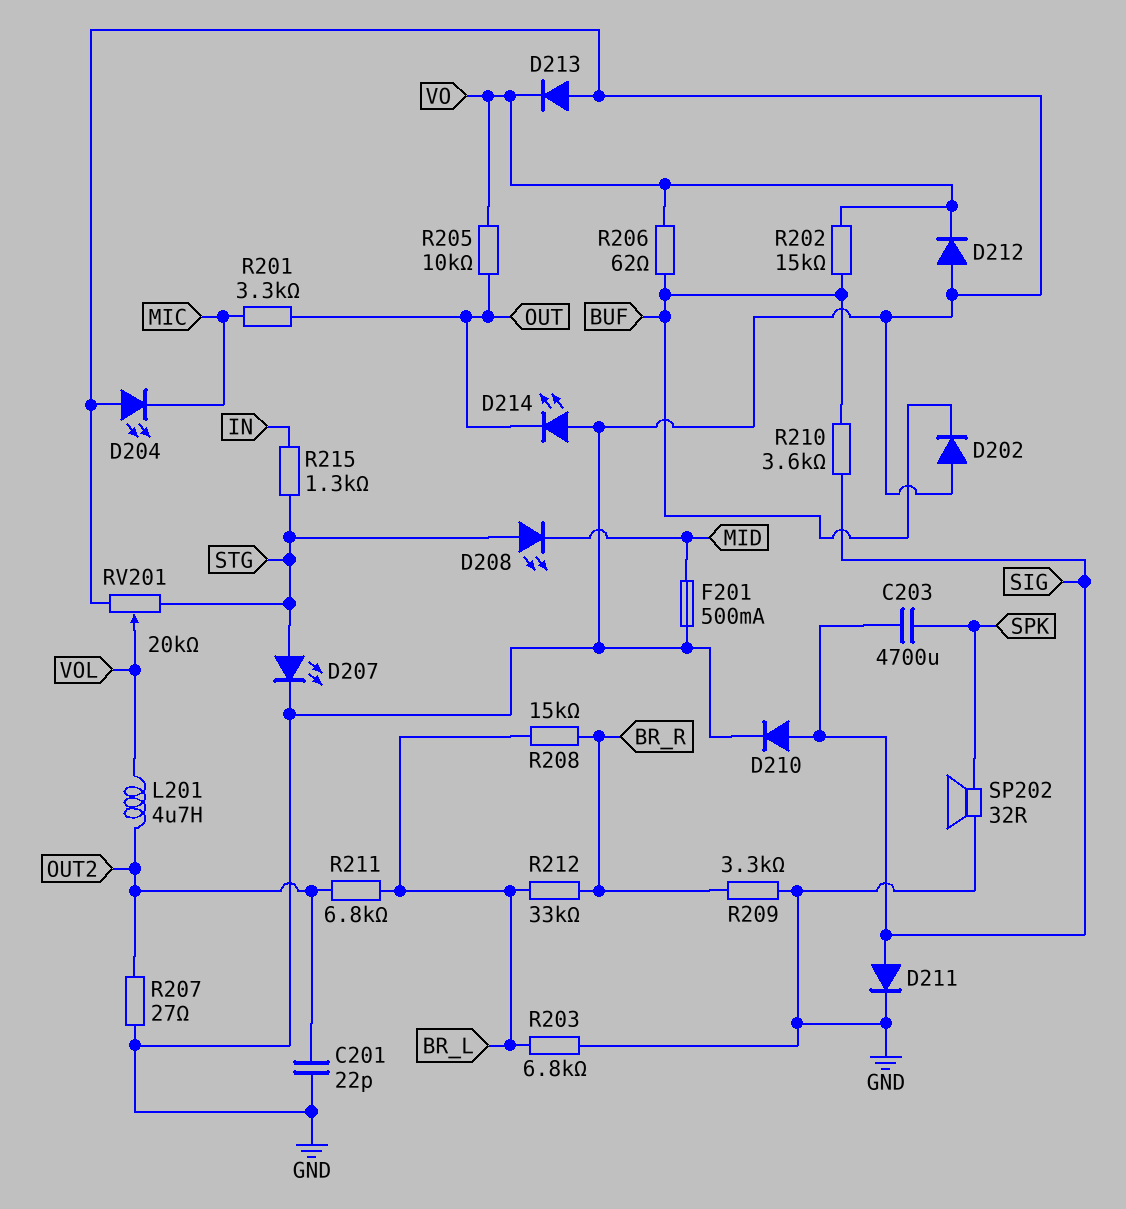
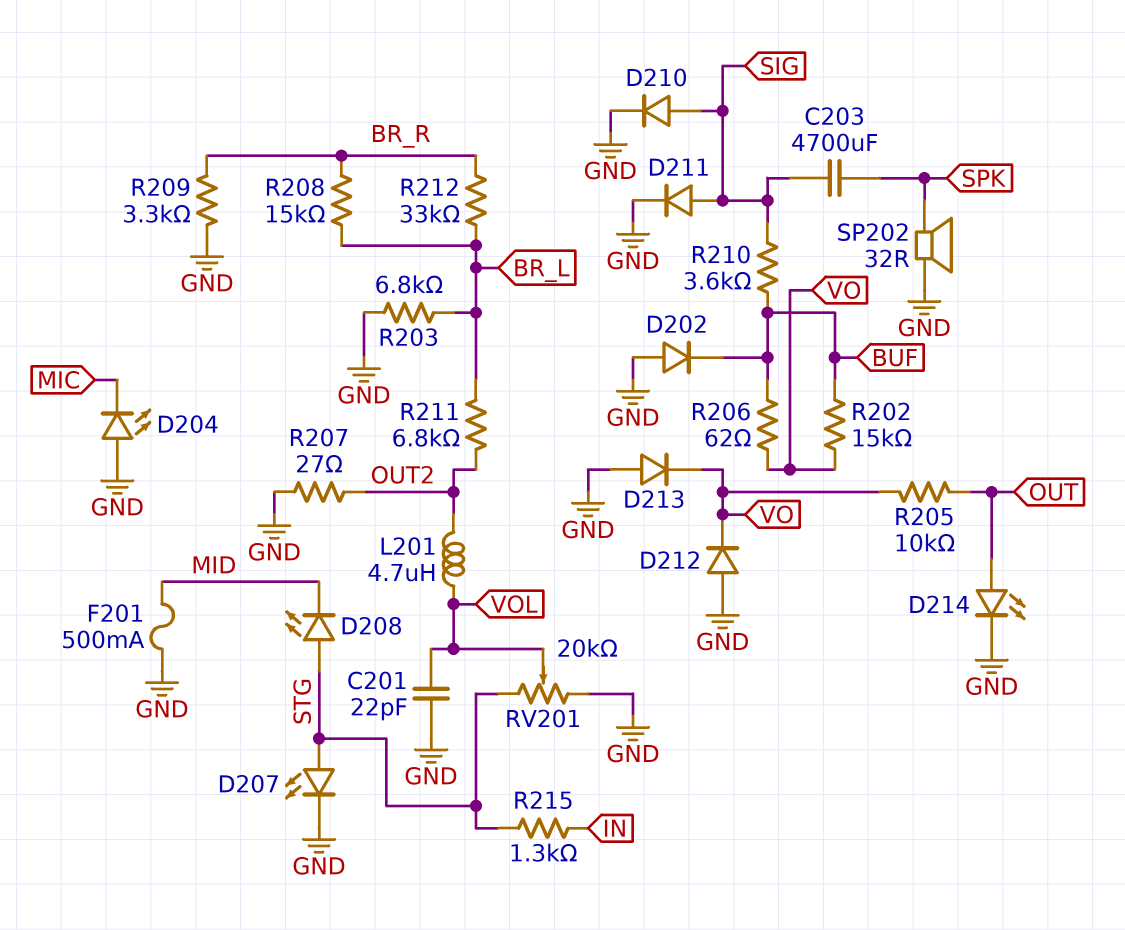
C201: 22pF (GND, OUT2) -> 22pF (GND, VOL)
D214: LED (A GND, K OUT) -> LED (A OUT, K GND)
R201: 3.3k (MIC, OUT) -> none

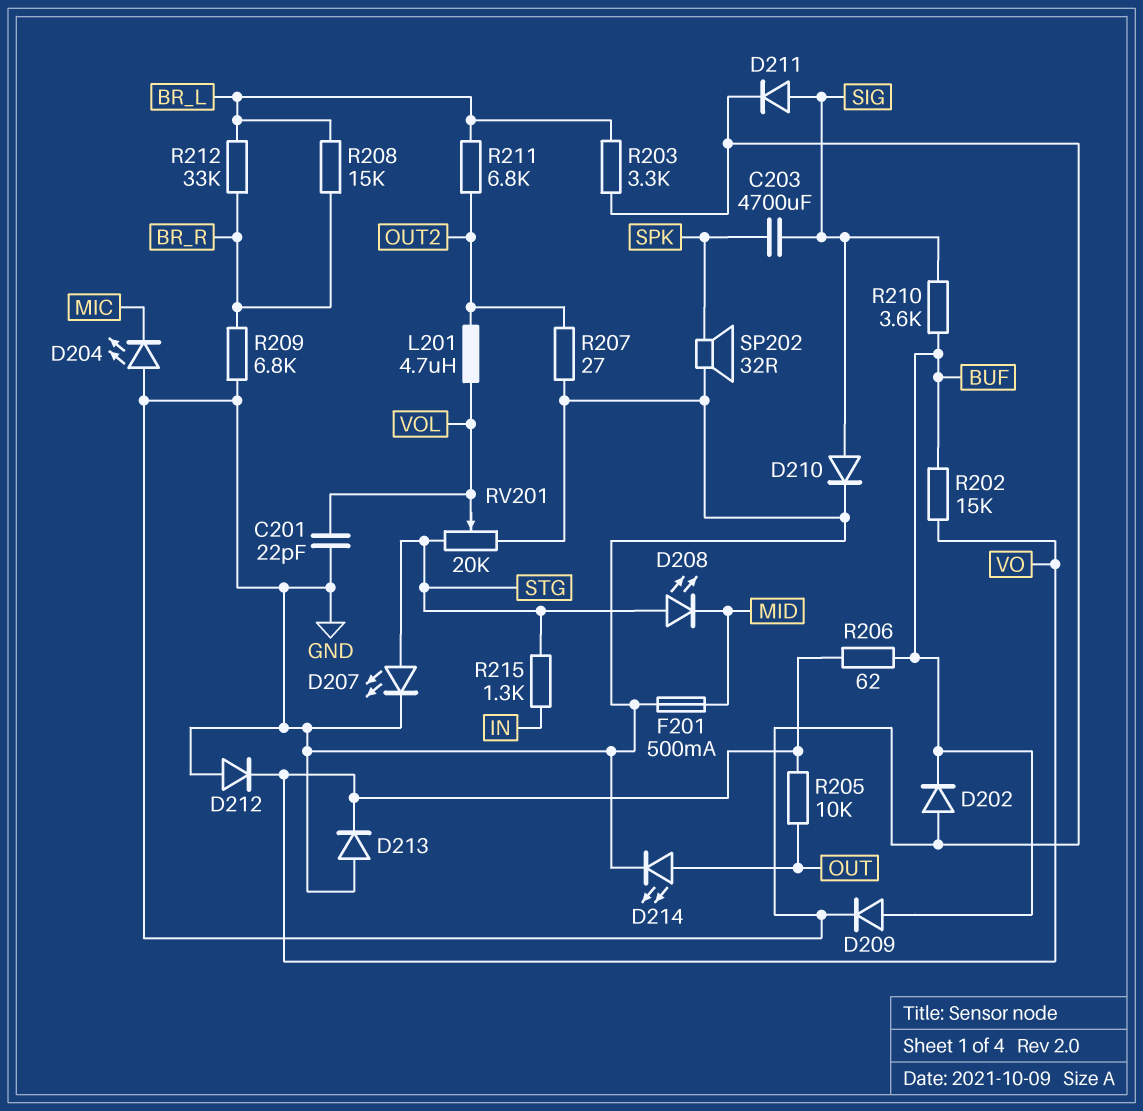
D209: none -> diode (A BUF, K GND)
R203: 6.8k (BR_L, GND) -> 3.3k (BR_L, GND)
R209: 3.3k (BR_R, GND) -> 6.8k (BR_R, GND)

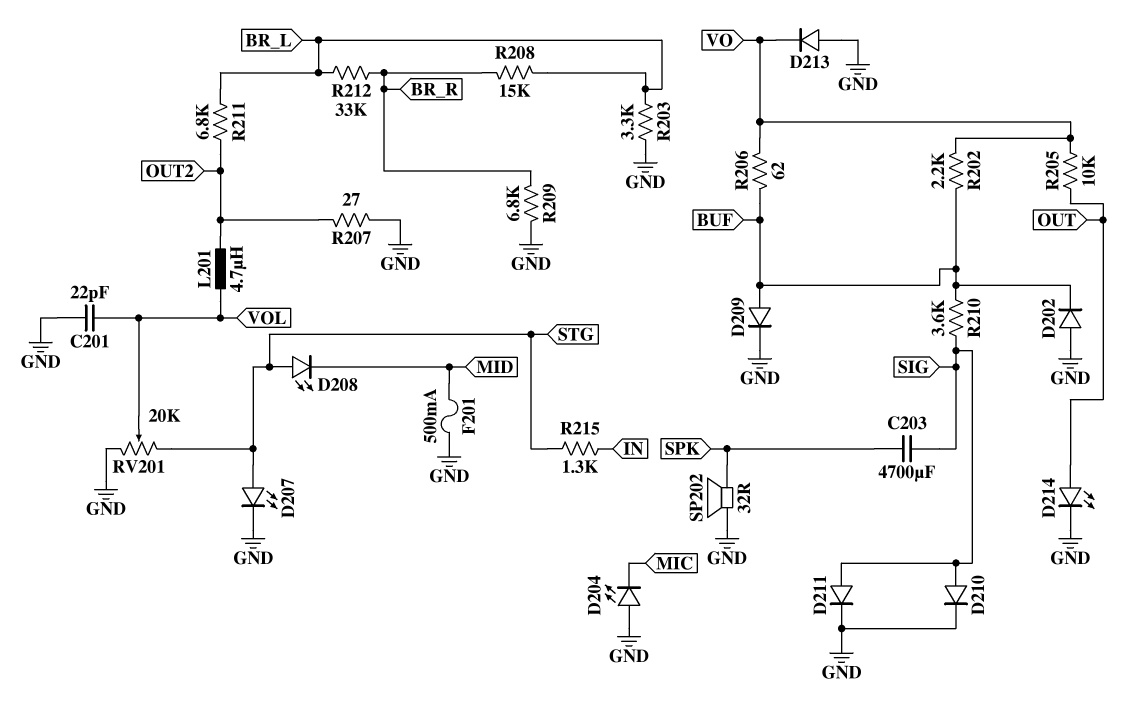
D212: diode (A GND, K VO) -> none
R202: 15k (BUF, VO) -> 2.2k (BUF, VO)

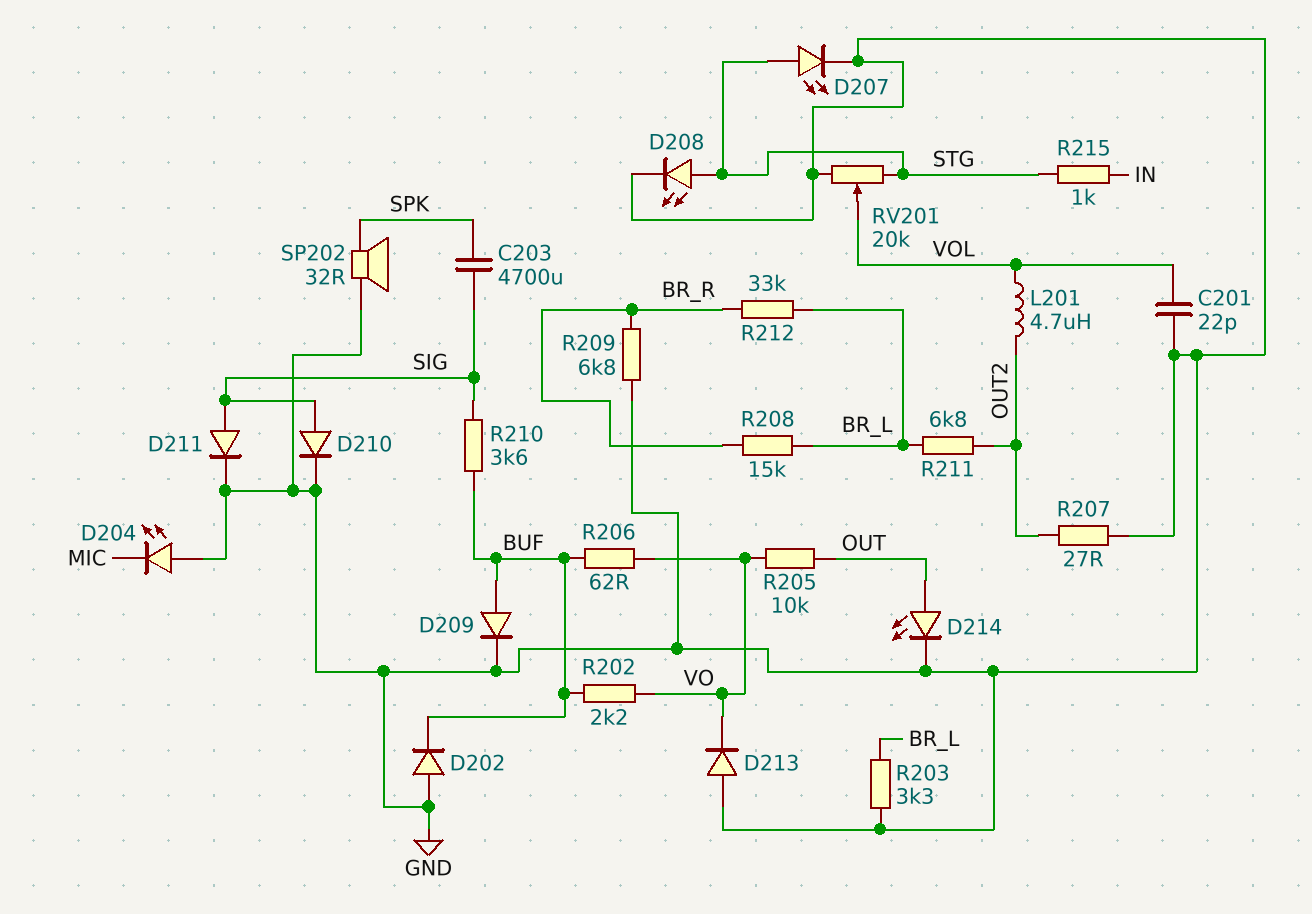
D208: LED (A STG, K MID) -> LED (A STG, K GND)
F201: 500mA (GND, MID) -> none
R215: 1.3k (IN, STG) -> 1k (IN, STG)

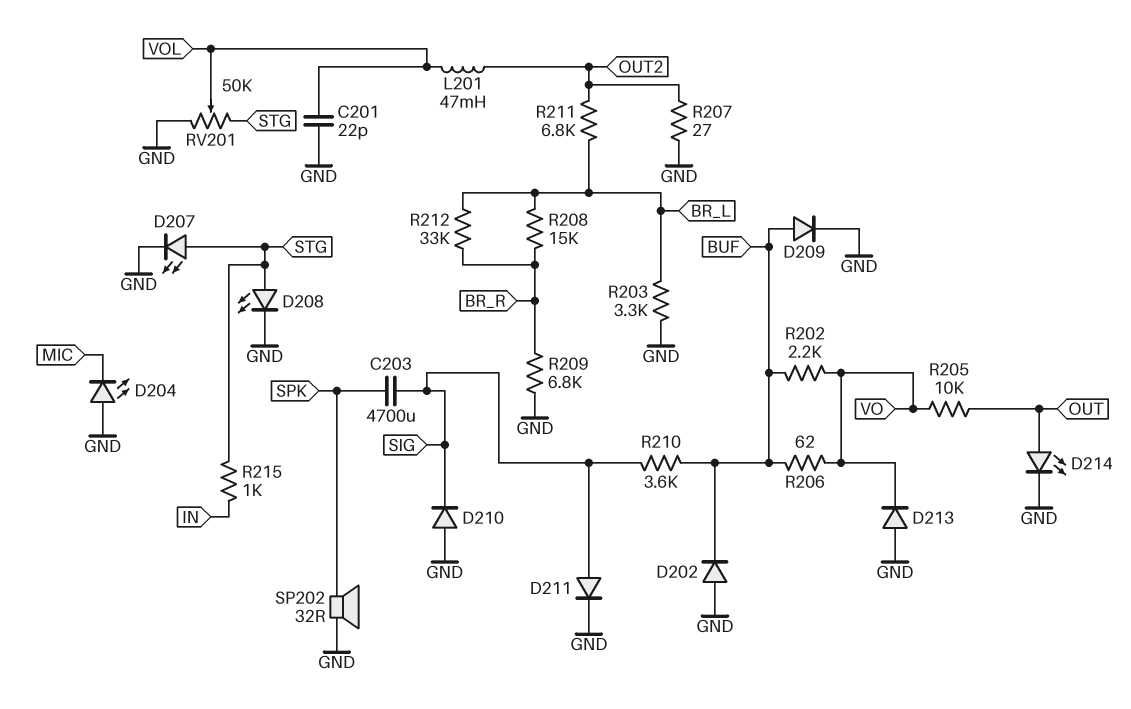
D210: diode (A SIG, K GND) -> diode (A GND, K SIG)
L201: 4.7uH (OUT2, VOL) -> 47mH (OUT2, VOL)
RV201: 20k (GND, STG, wiper VOL) -> 50k (GND, STG, wiper VOL)

